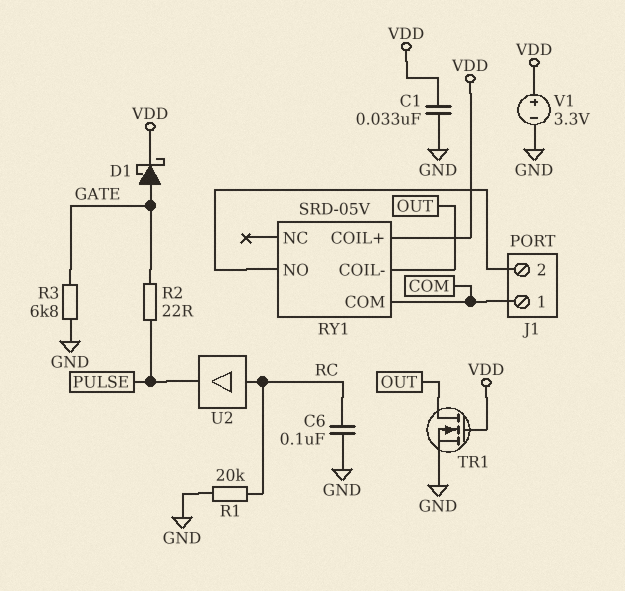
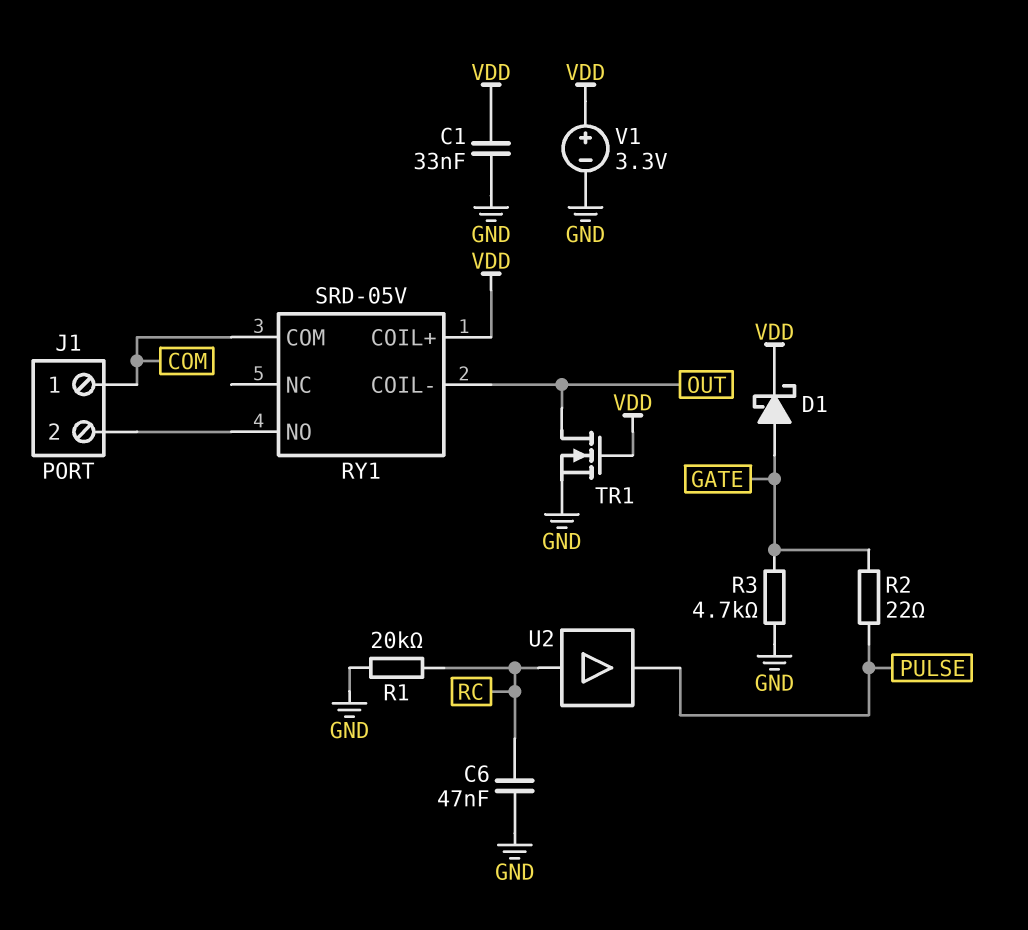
C6: 100nF (GND, RC) -> 47nF (GND, RC)
R3: 6.8k (GATE, GND) -> 4.7k (GATE, GND)

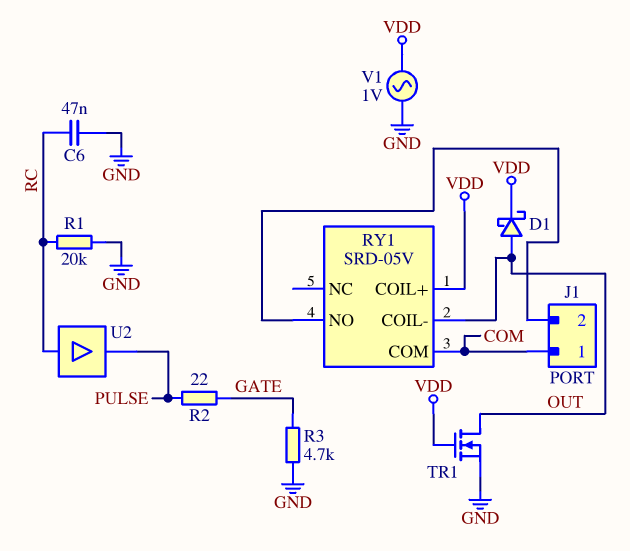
C1: 33nF (GND, VDD) -> none
D1: schottky (A GATE, K VDD) -> schottky (A OUT, K VDD)
V1: 3.3V (plus VDD, minus GND) -> AC 1V (GND, VDD)

